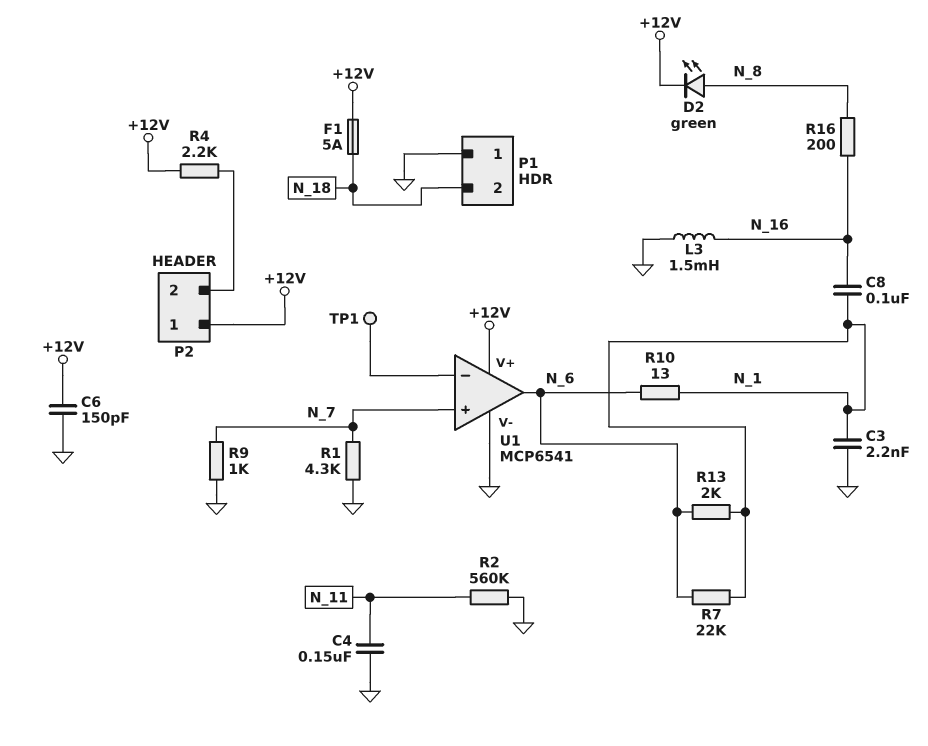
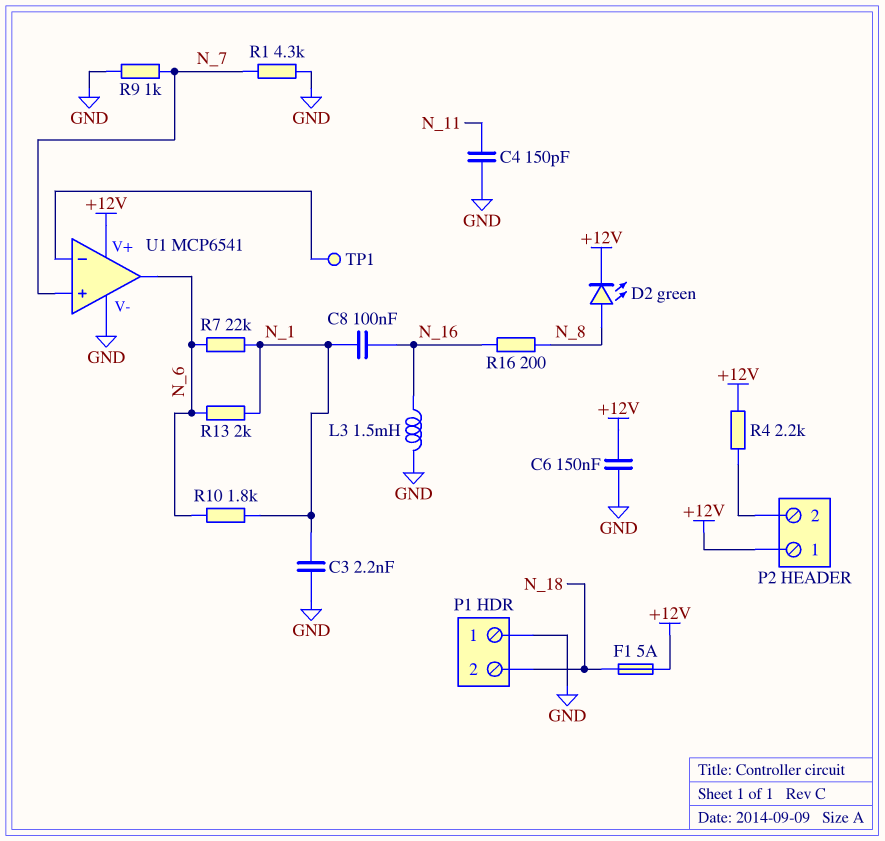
C4: 150nF (GND, N_11) -> 150pF (GND, N_11)
C6: 150pF (+12V, GND) -> 150nF (+12V, GND)
R2: 560k (GND, N_11) -> none
R10: 13 (N_1, N_6) -> 1.8k (N_1, N_6)

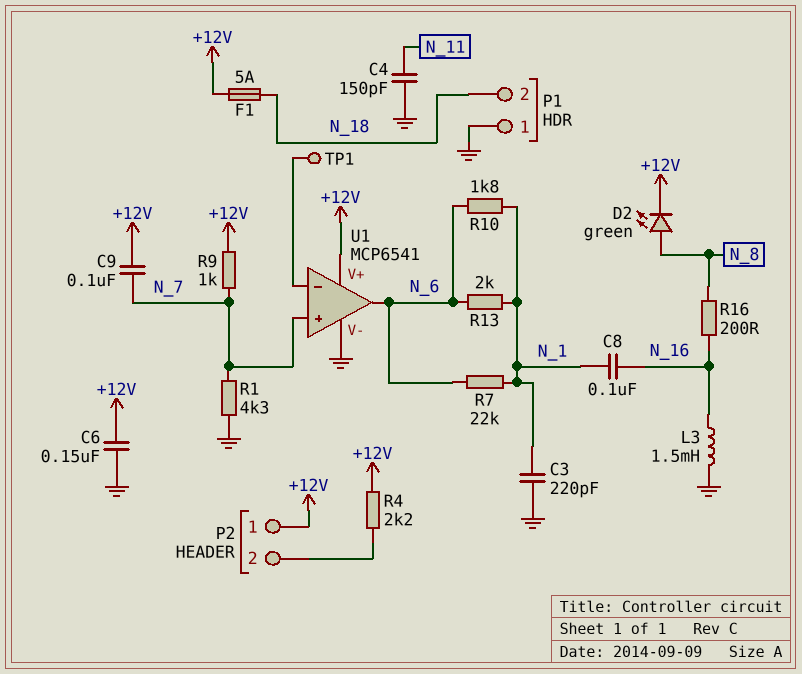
C3: 2.2nF (GND, N_1) -> 220pF (GND, N_1)
C9: none -> 100nF (+12V, N_7)
R9: 1k (GND, N_7) -> 1k (+12V, N_7)

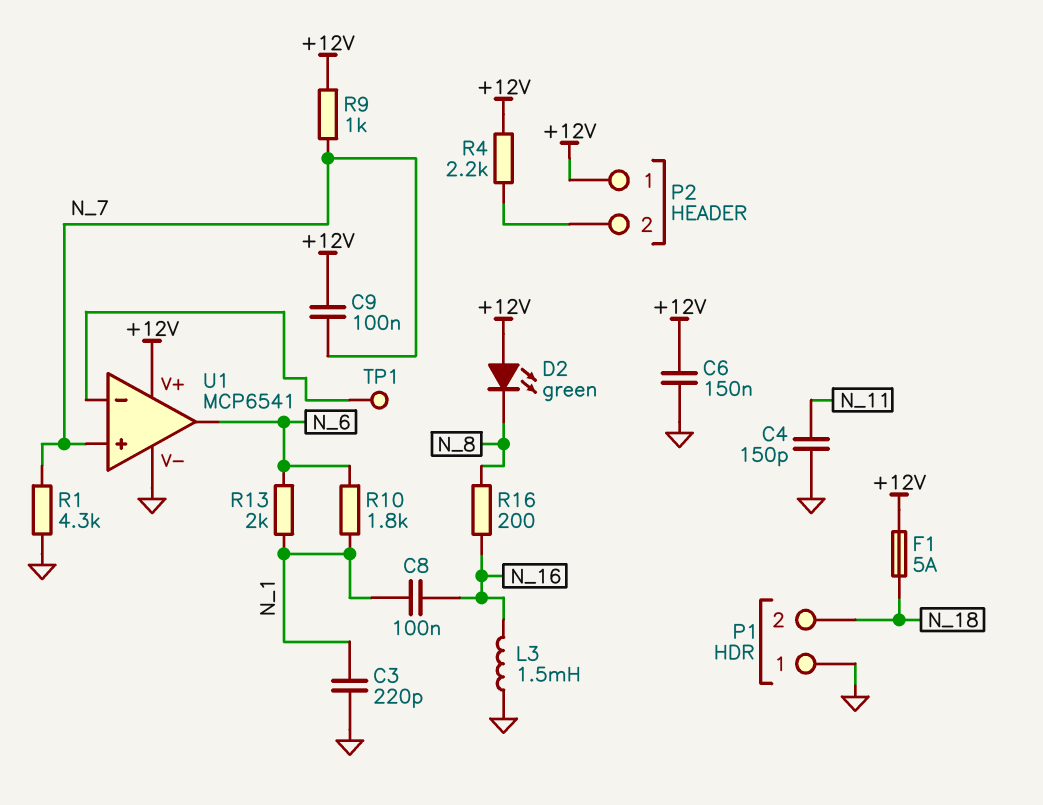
D2: LED green (A N_8, K +12V) -> LED green (A +12V, K N_8)
R7: 22k (N_1, N_6) -> none

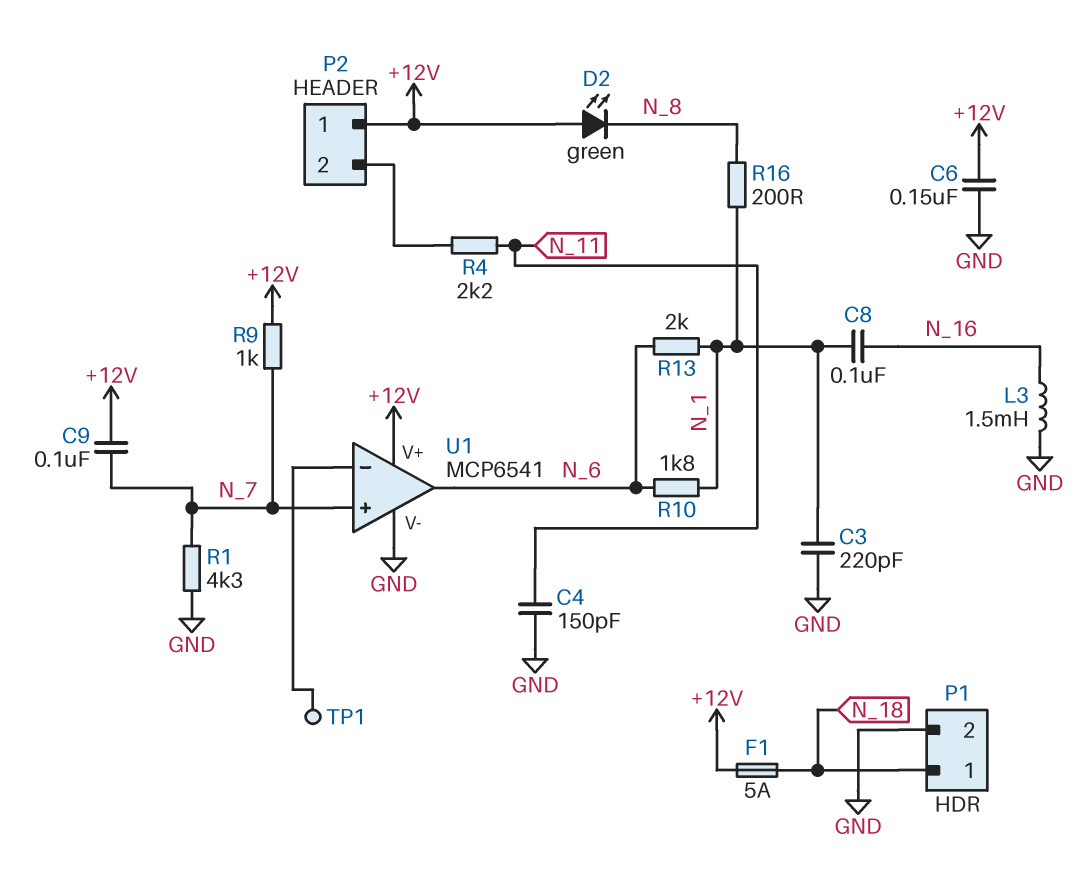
P1 pin 1: GND -> N_18
P1 pin 2: N_18 -> GND
R4: 2.2k (+12V, P2/2) -> 2.2k (N_11, P2/2)
R16: 200 (N_8, N_16) -> 200 (N_1, N_8)

